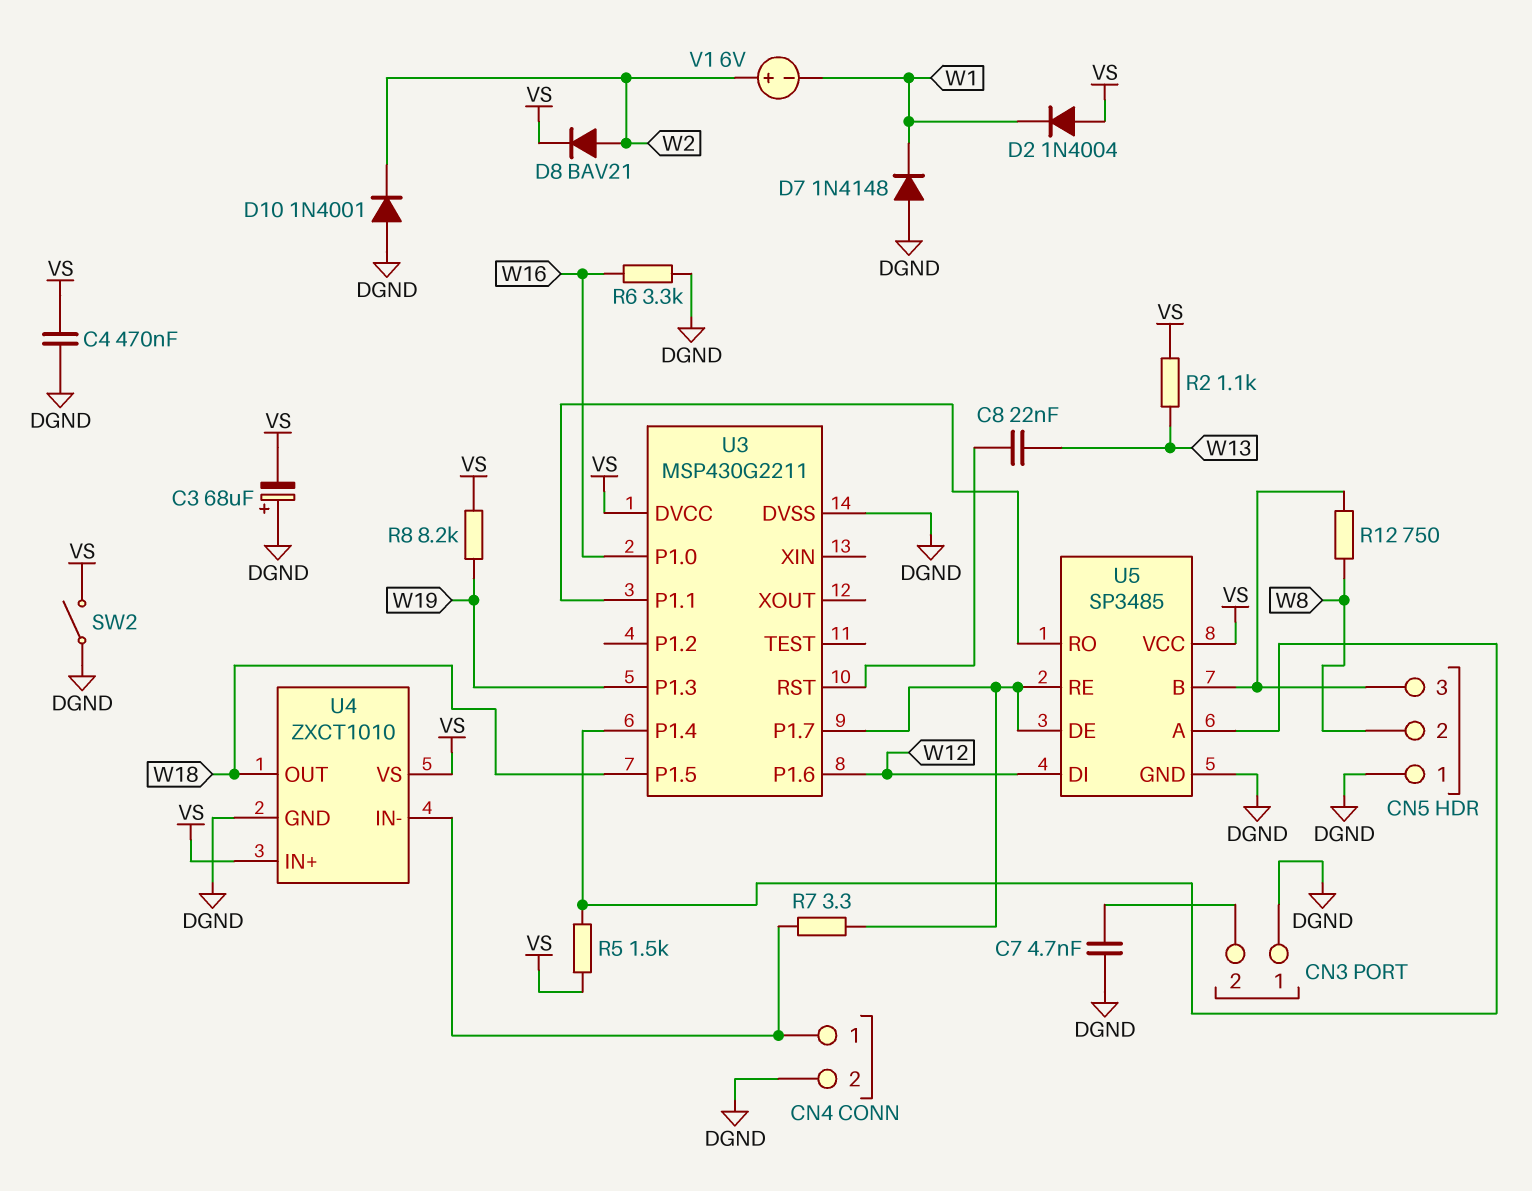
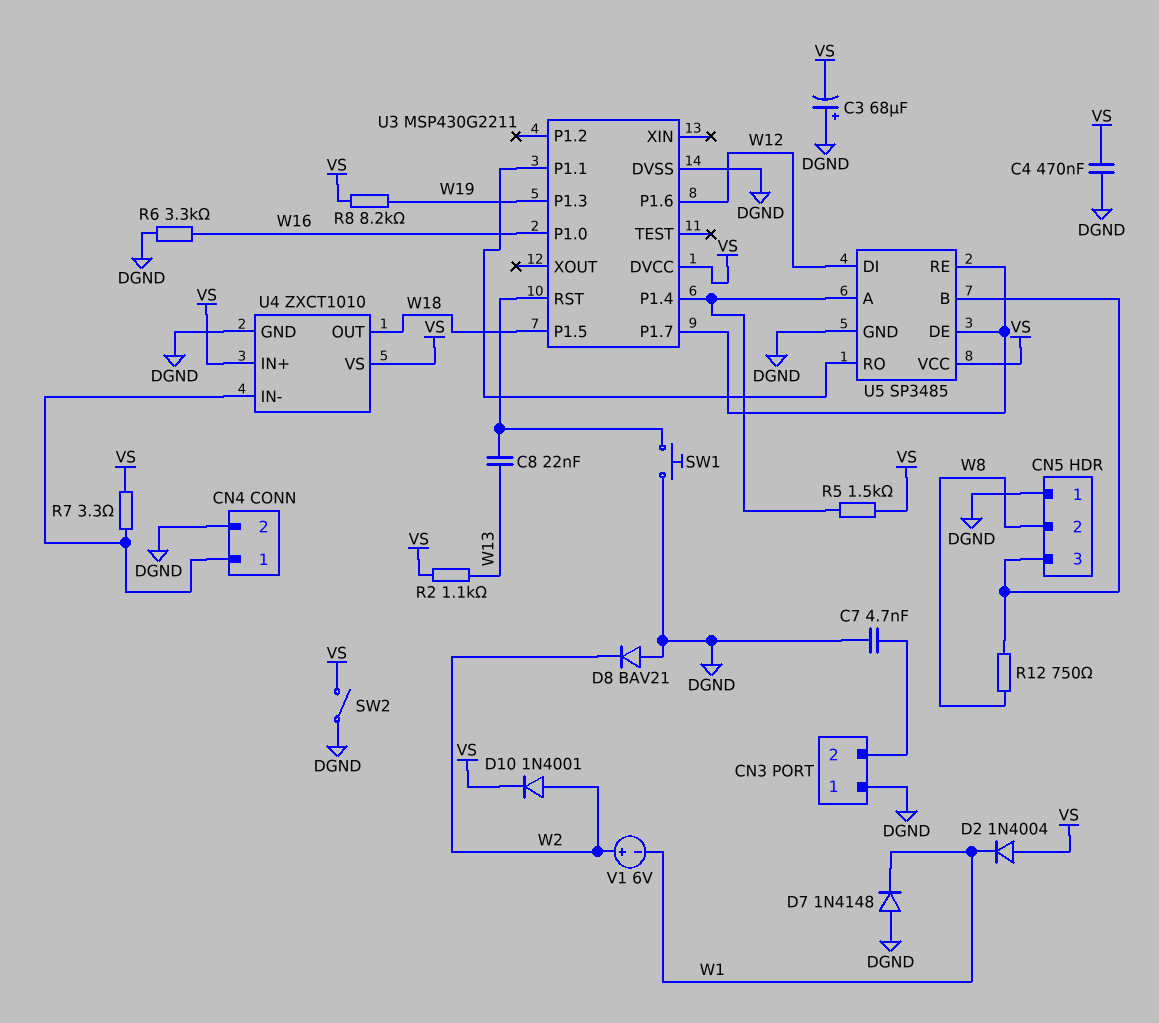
D8: diode BAV21 (A W2, K VS) -> diode BAV21 (A DGND, K W2)
D10: diode 1N4001 (A DGND, K W2) -> diode 1N4001 (A W2, K VS)
R7: 3.3 (CN4/1, U3/P1.7) -> 3.3 (CN4/1, VS)
SW1: none -> button (DGND, U3/RST)

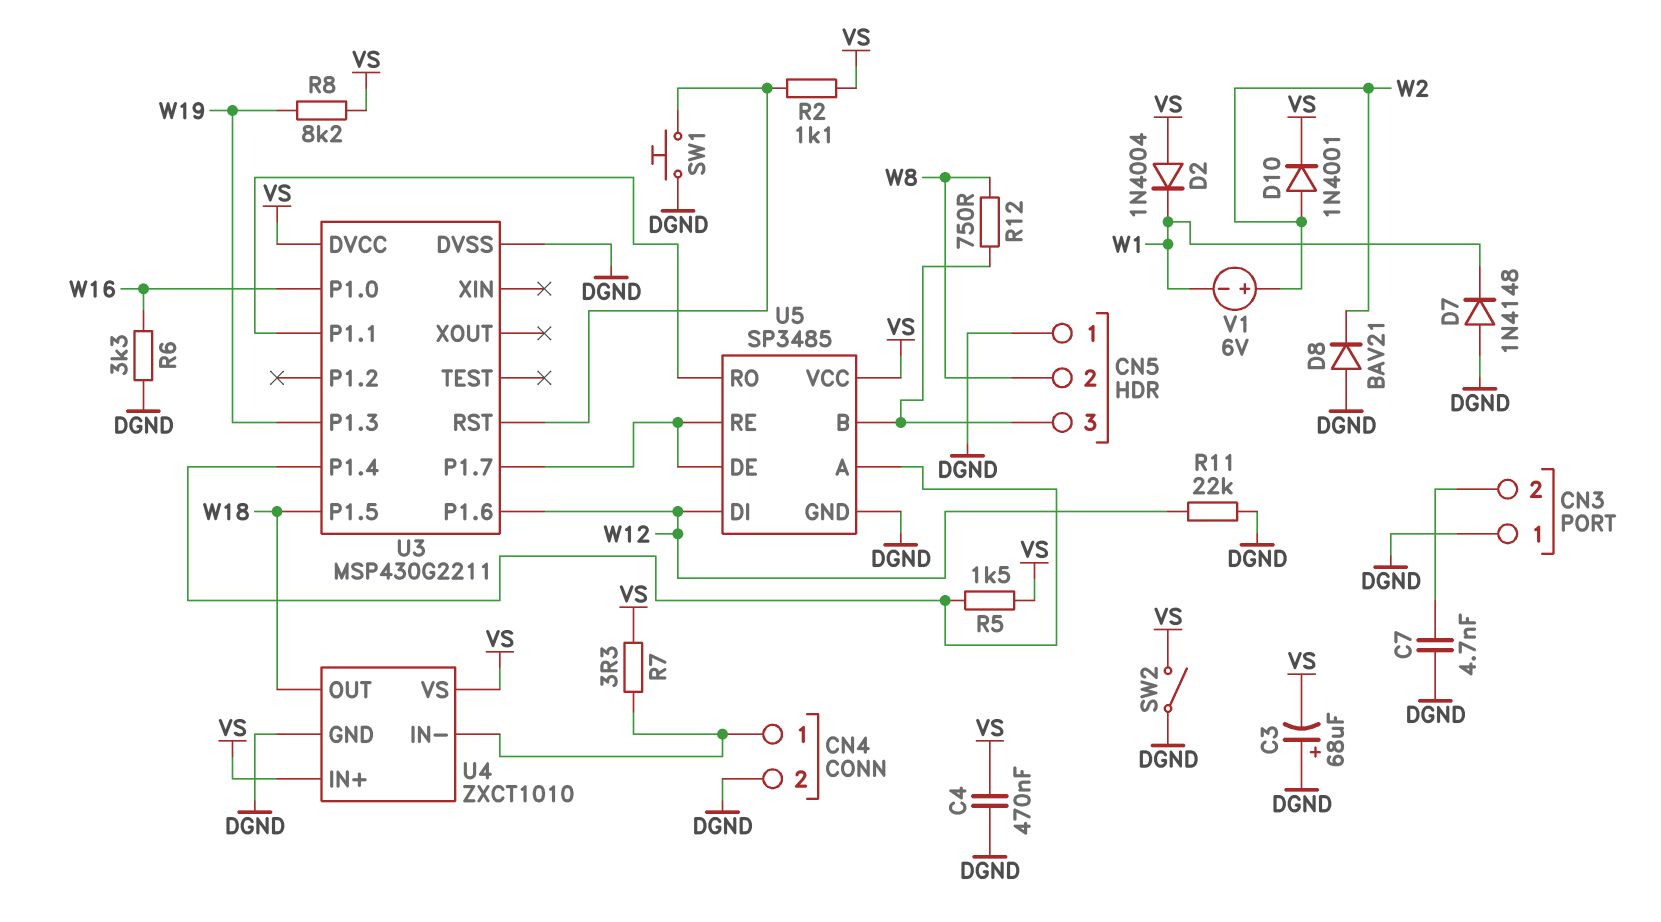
C8: 22nF (U3/RST, W13) -> none
R2: 1.1k (VS, W13) -> 1.1k (U3/RST, VS)
R11: none -> 22k (DGND, W12)

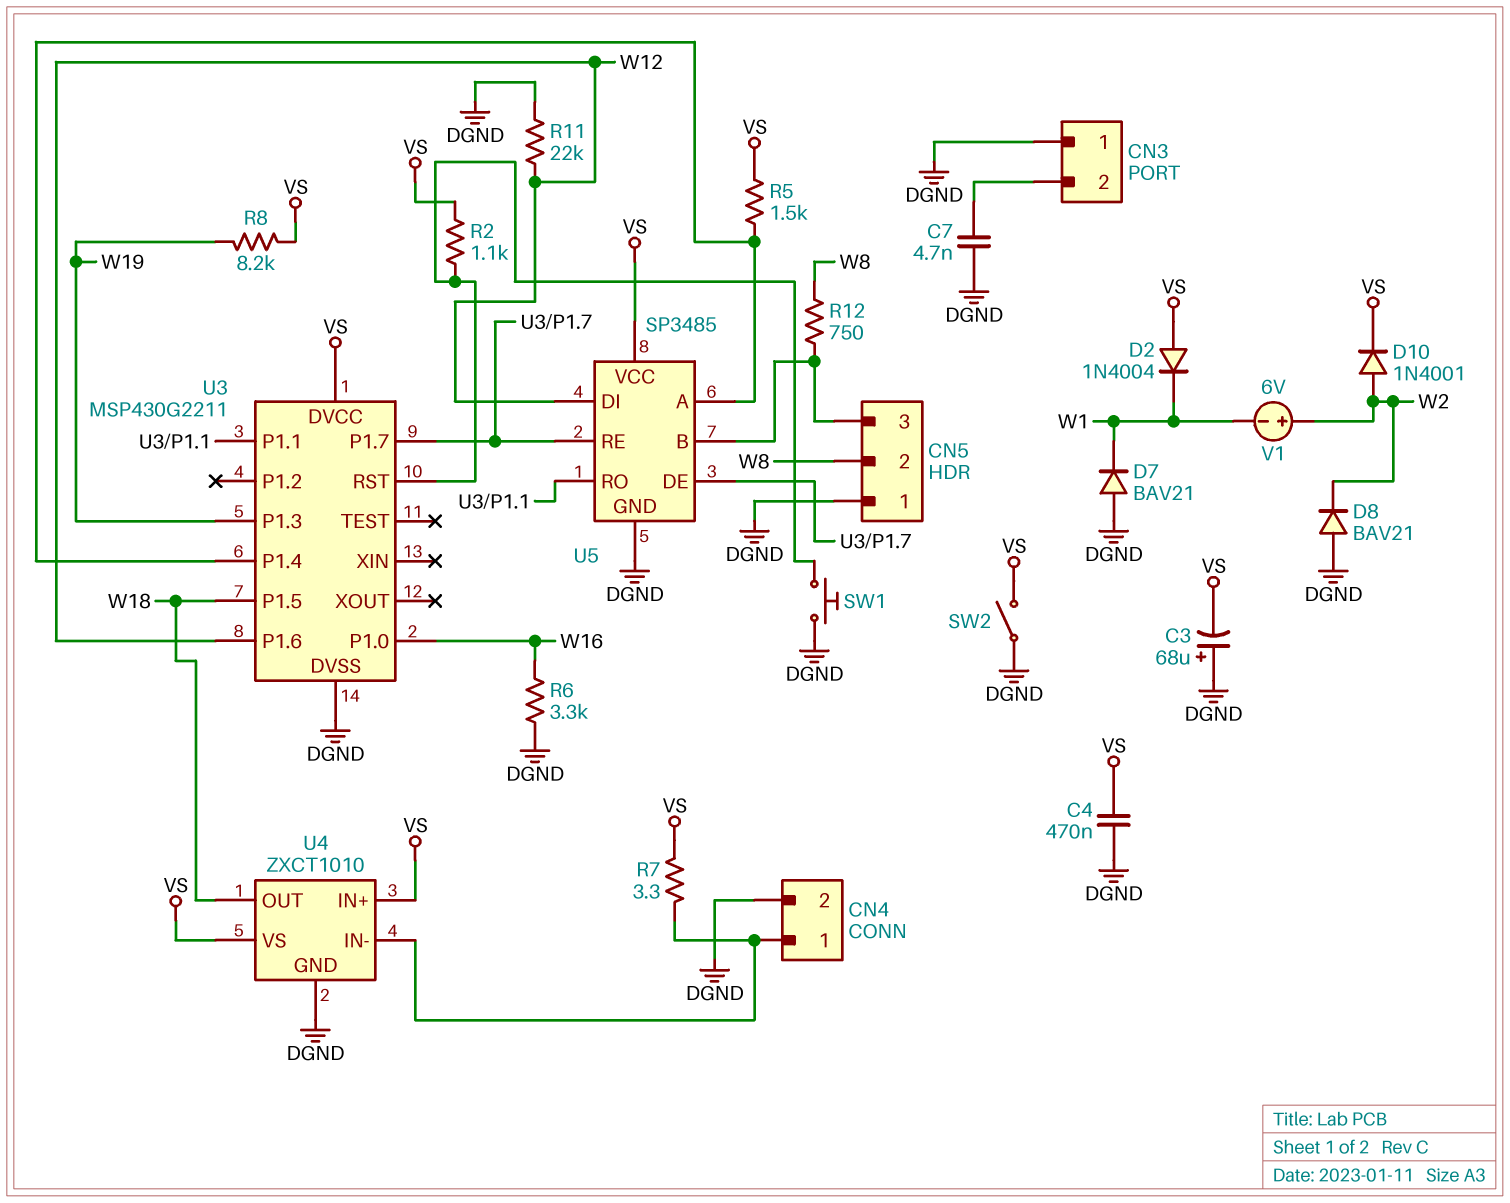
D7: diode 1N4148 (A DGND, K W1) -> diode BAV21 (A DGND, K W1)

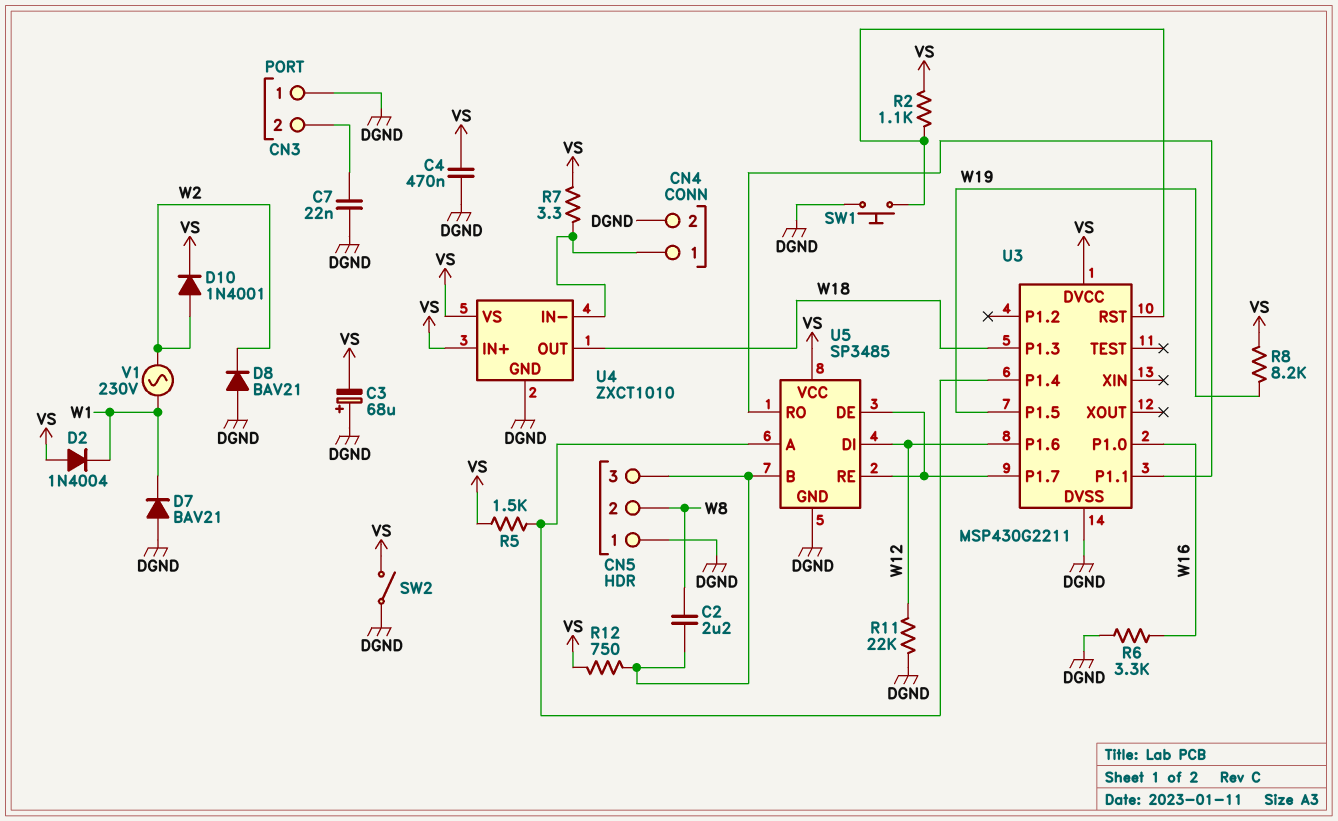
C2: none -> 2.2uF (CN5/3, W8)
C7: 4.7nF (CN3/2, DGND) -> 22nF (CN3/2, DGND)
R12: 750 (CN5/3, W8) -> 750 (CN5/3, VS)
U3 pin P1.3: W19 -> W18
U3 pin P1.5: W18 -> W19
V1: 6V (plus W2, minus W1) -> AC 230V (W1, W2)

